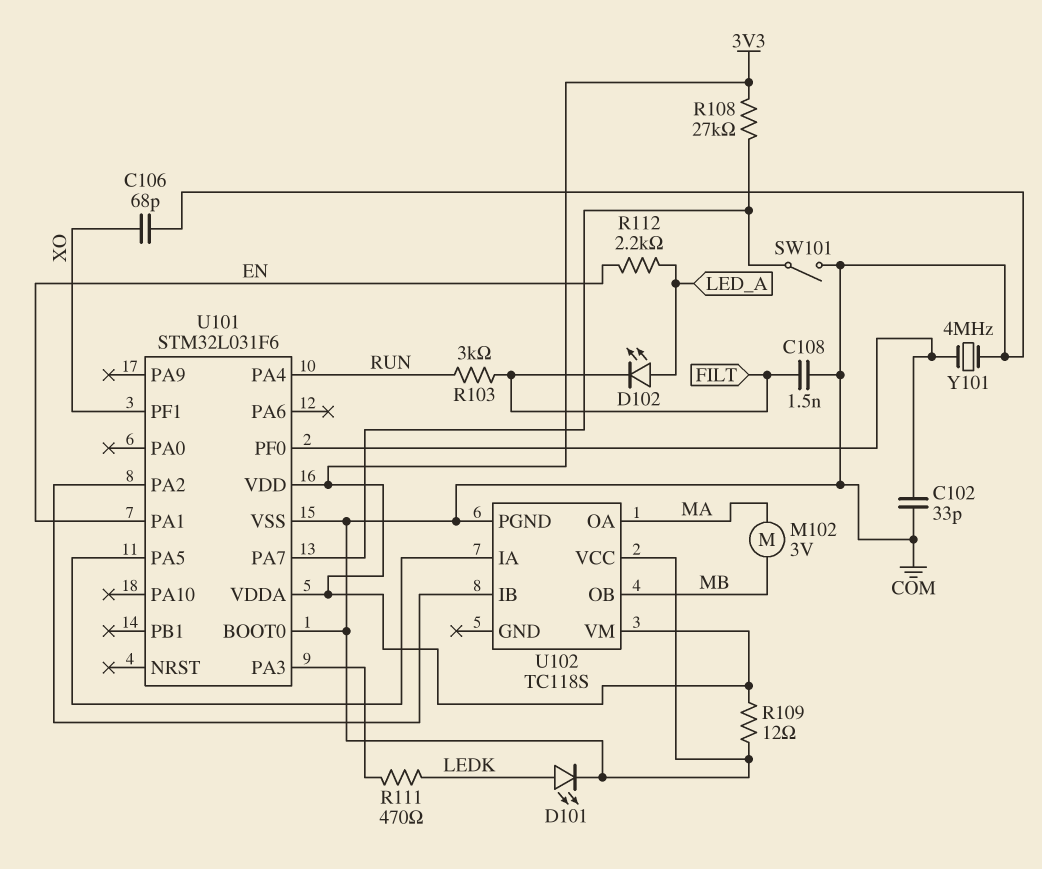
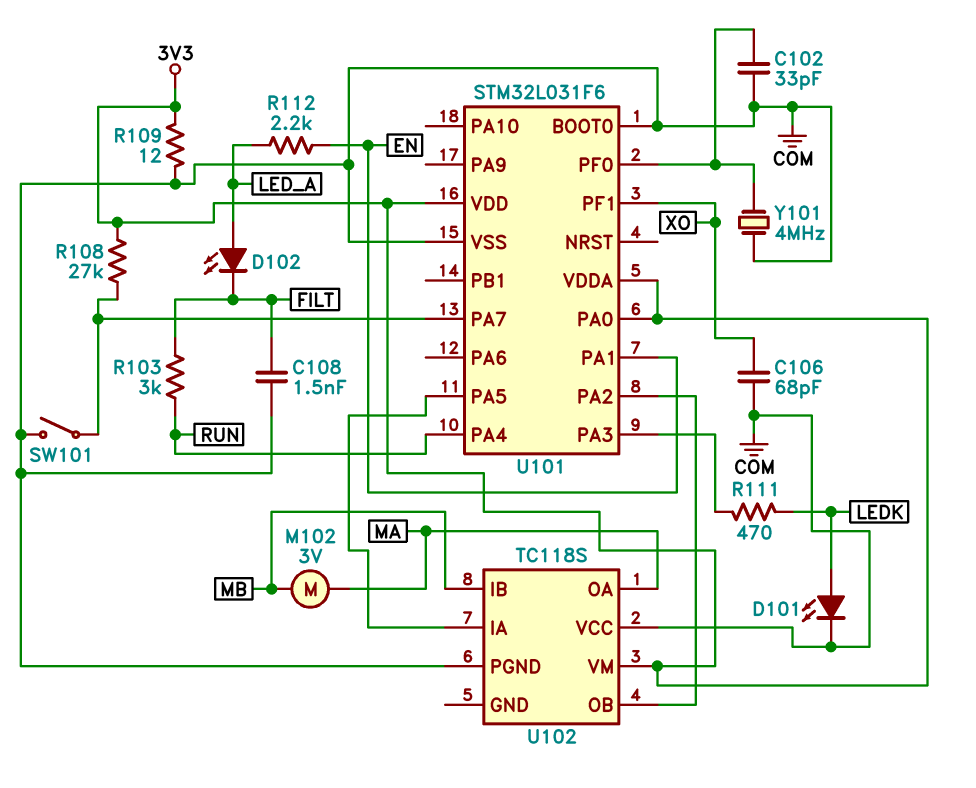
U101 pin PA0: none -> 3V3
U102 pin IB: U101/PA2 -> MB
U102 pin OB: MB -> U101/PA2

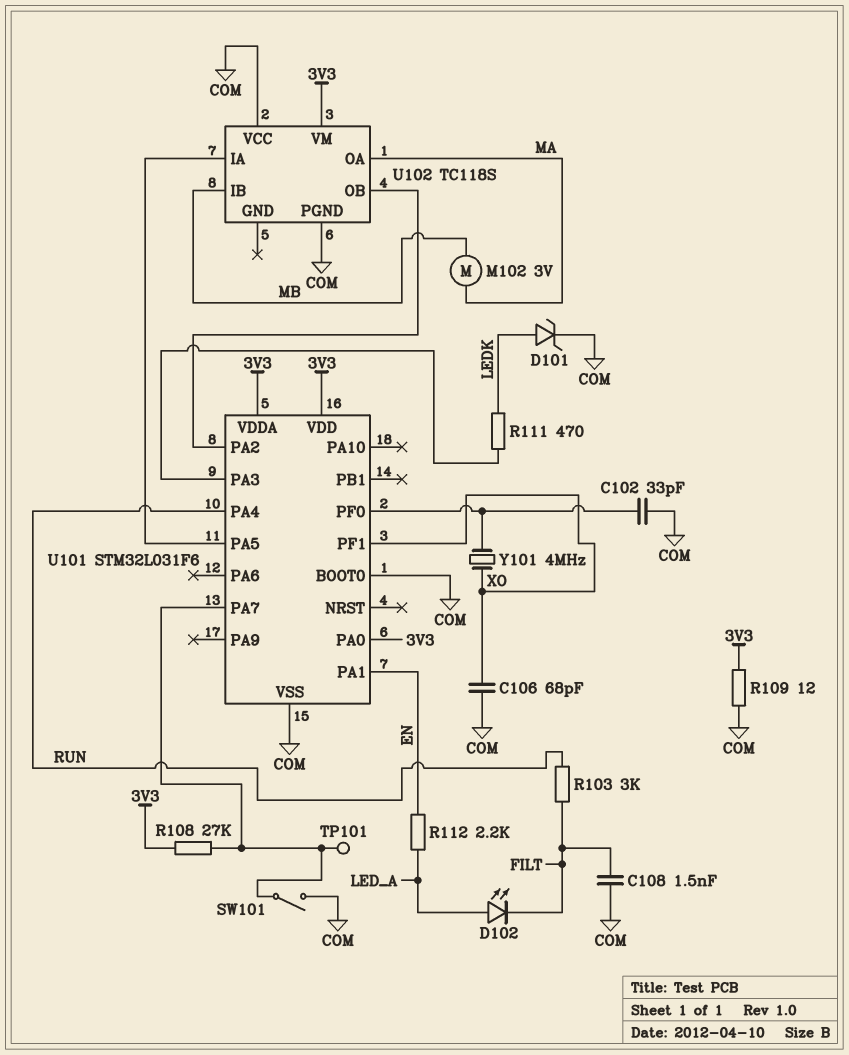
D101: LED (A LEDK, K COM) -> zener (A LEDK, K COM)
TP101: none -> test point (U101/PA7)
Y101: 4MHz (COM, U101/PF0) -> 4MHz (U101/PF0, XO)

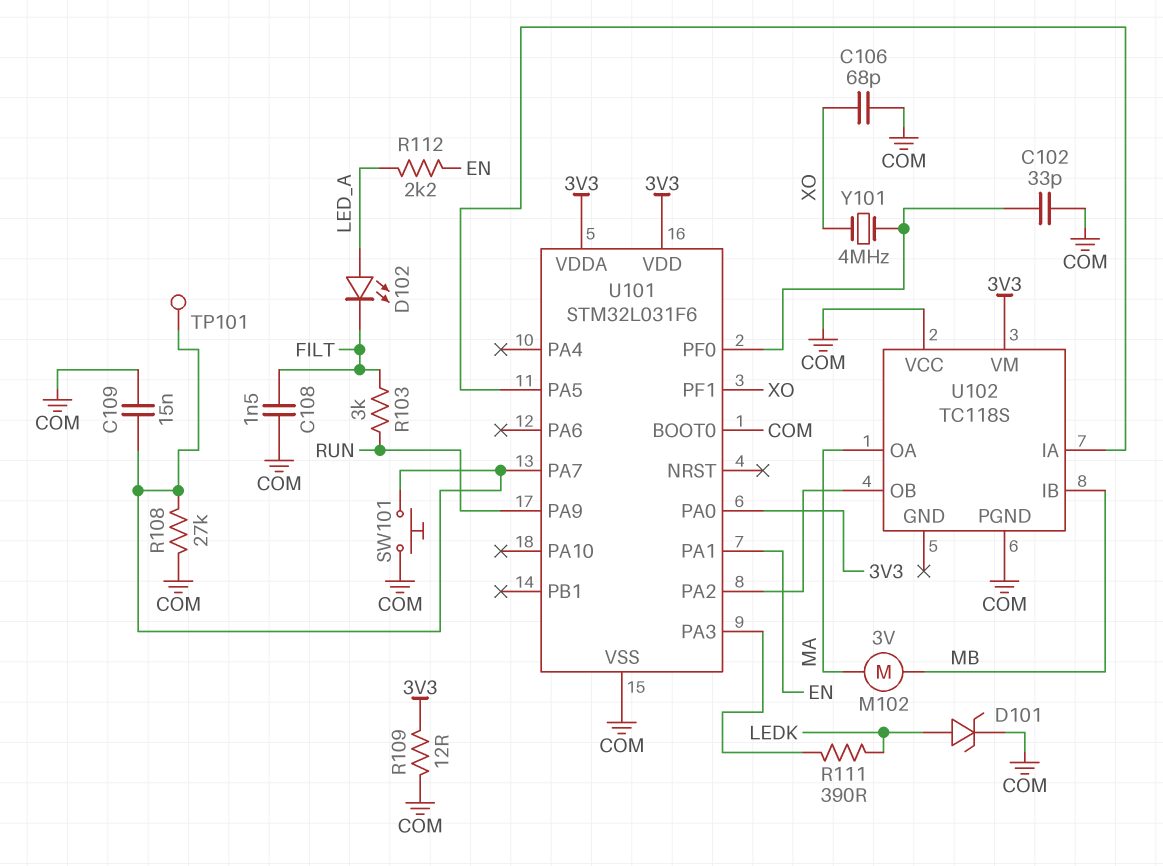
C109: none -> 15nF (COM, U101/PA7)
R108: 27k (3V3, U101/PA7) -> 27k (COM, U101/PA7)
R111: 470 (LEDK, U101/PA3) -> 390 (LEDK, U101/PA3)
SW101: switch (COM, U101/PA7) -> button (COM, U101/PA7)
U101 pin PA4: RUN -> none
U101 pin PA9: none -> RUN

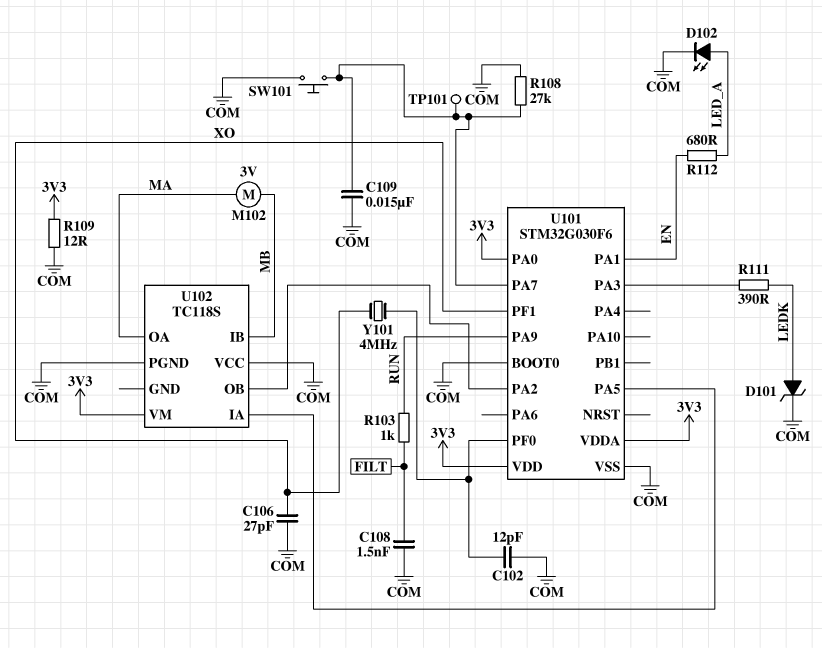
C102: 33pF (COM, U101/PF0) -> 12pF (COM, U101/PF0)
C106: 68pF (COM, XO) -> 27pF (COM, XO)
D102: LED (A LED_A, K FILT) -> LED (A LED_A, K COM)
R103: 3k (FILT, RUN) -> 1k (FILT, RUN)
R112: 2.2k (EN, LED_A) -> 680 (EN, LED_A)
U101: STM32L031F6 -> STM32G030F6

